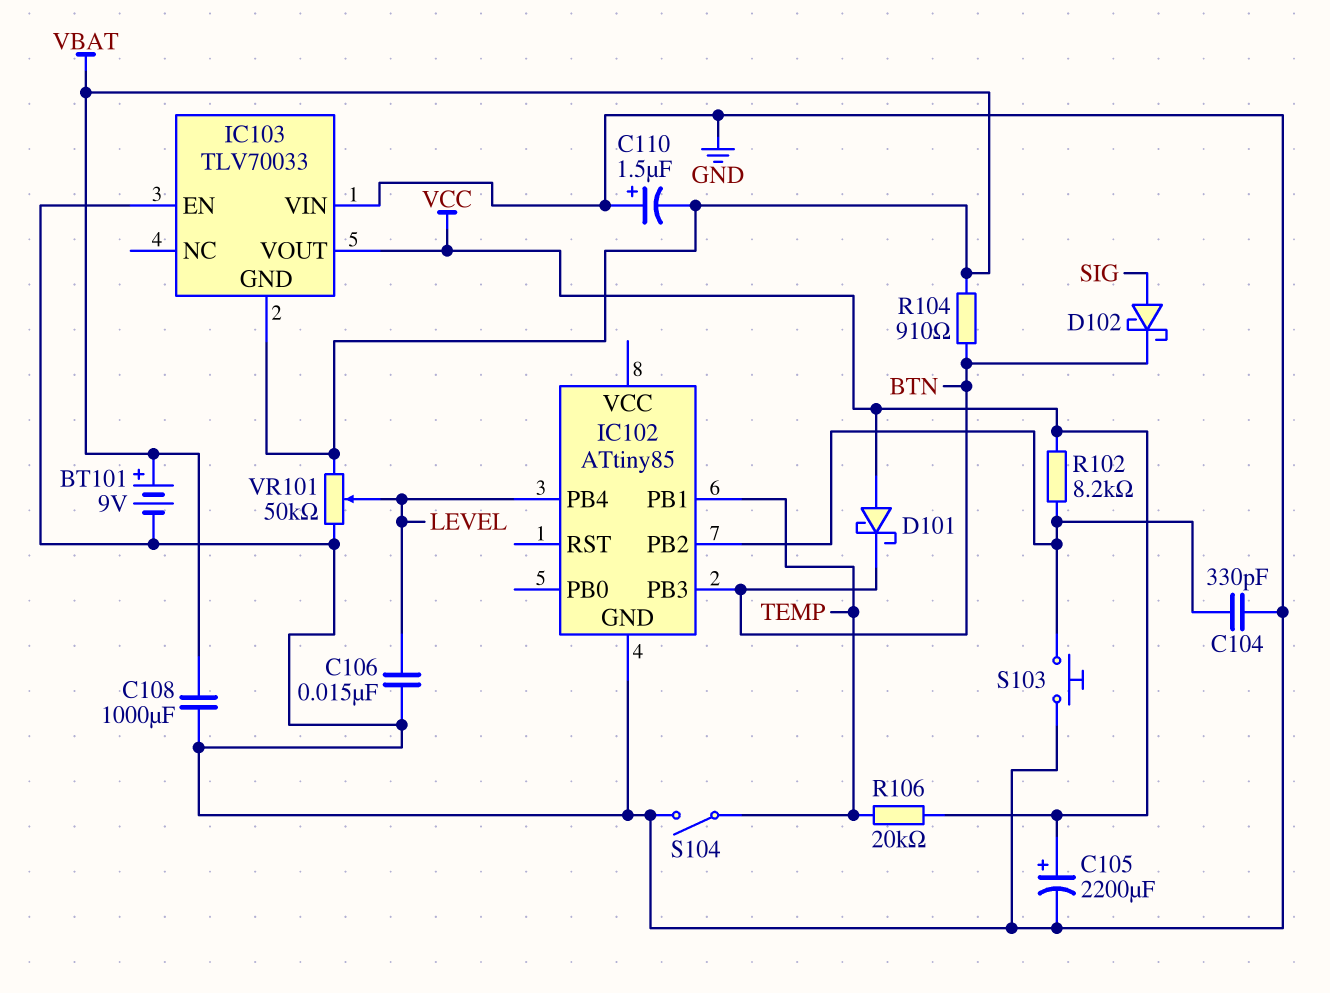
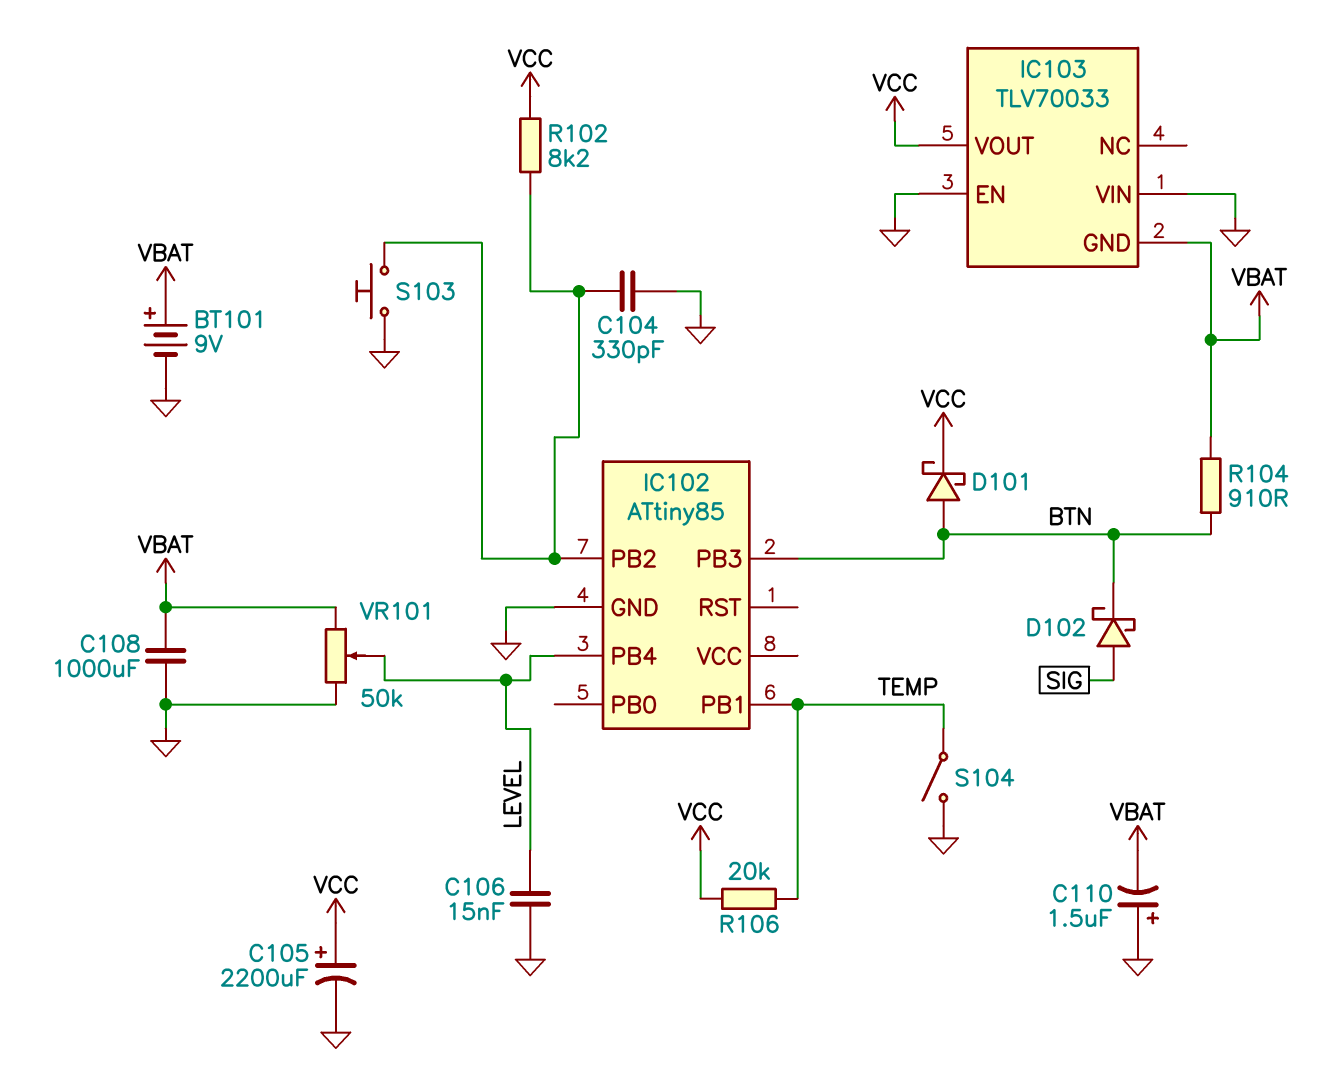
D101: schottky (A VCC, K BTN) -> schottky (A BTN, K VCC)

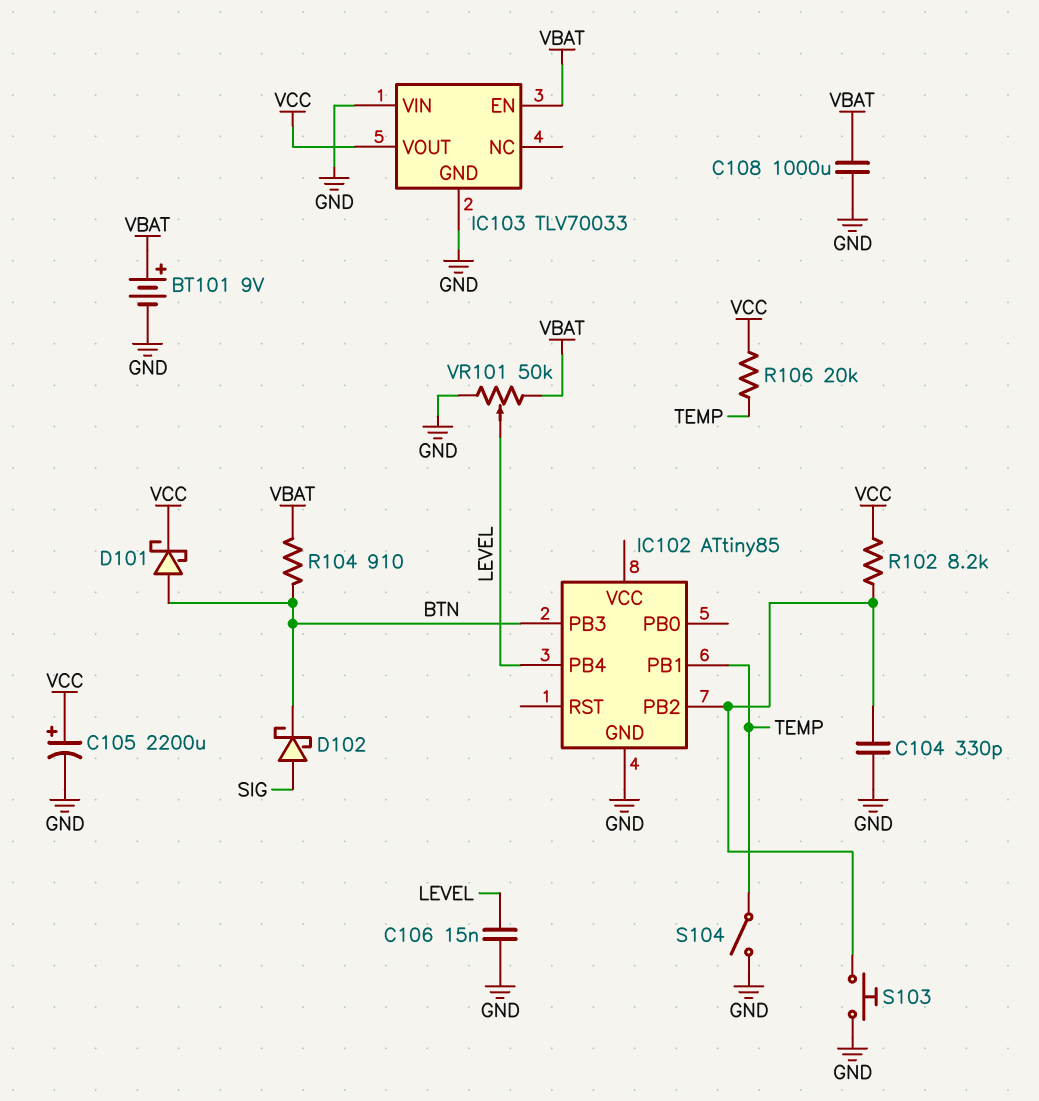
C110: 1.5uF (plus GND, minus VBAT) -> none
IC103 pin EN: GND -> VBAT
IC103 pin GND: VBAT -> GND

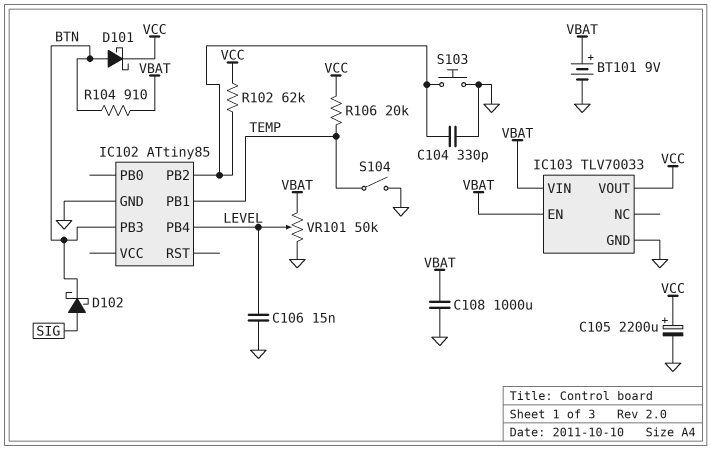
IC103 pin VIN: GND -> VBAT
R102: 8.2k (IC102/PB2, VCC) -> 62k (IC102/PB2, VCC)

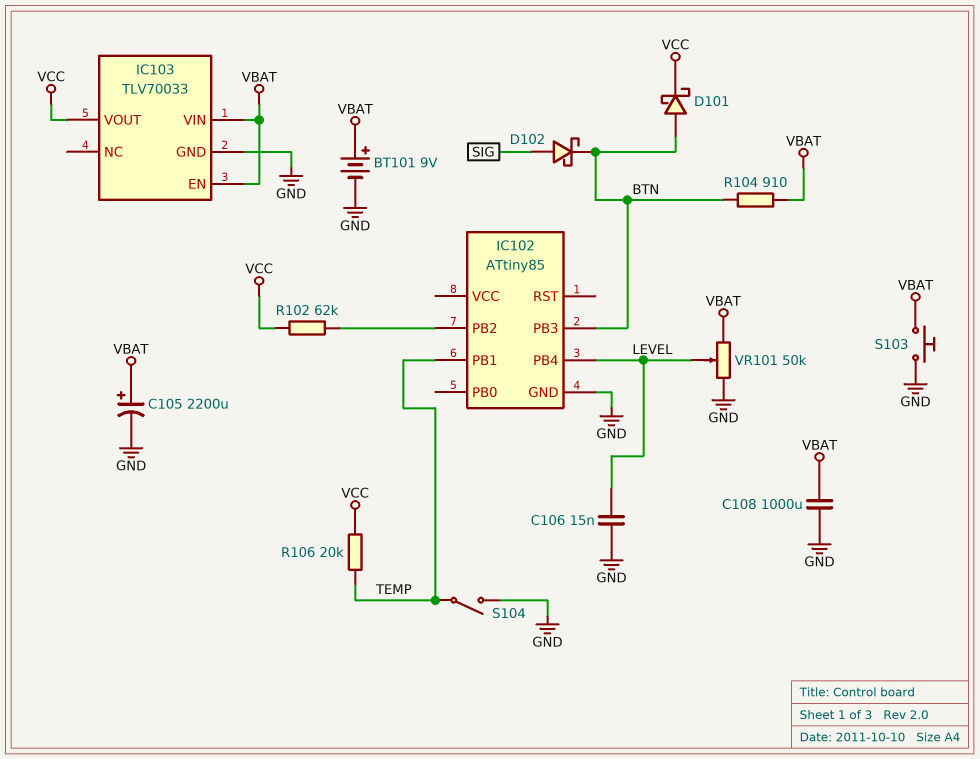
C104: 330pF (GND, IC102/PB2) -> none
C105: 2200uF (plus VCC, minus GND) -> 2200uF (plus VBAT, minus GND)
S103: button (GND, IC102/PB2) -> button (GND, VBAT)

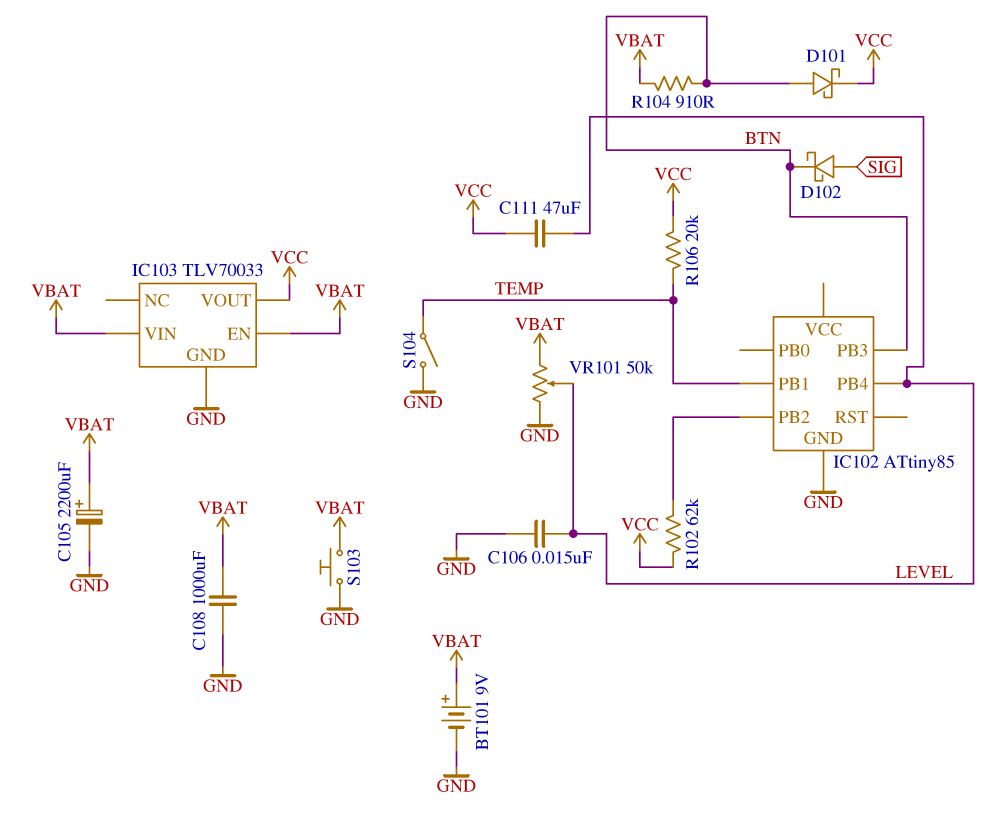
C111: none -> 47uF (LEVEL, VCC)

